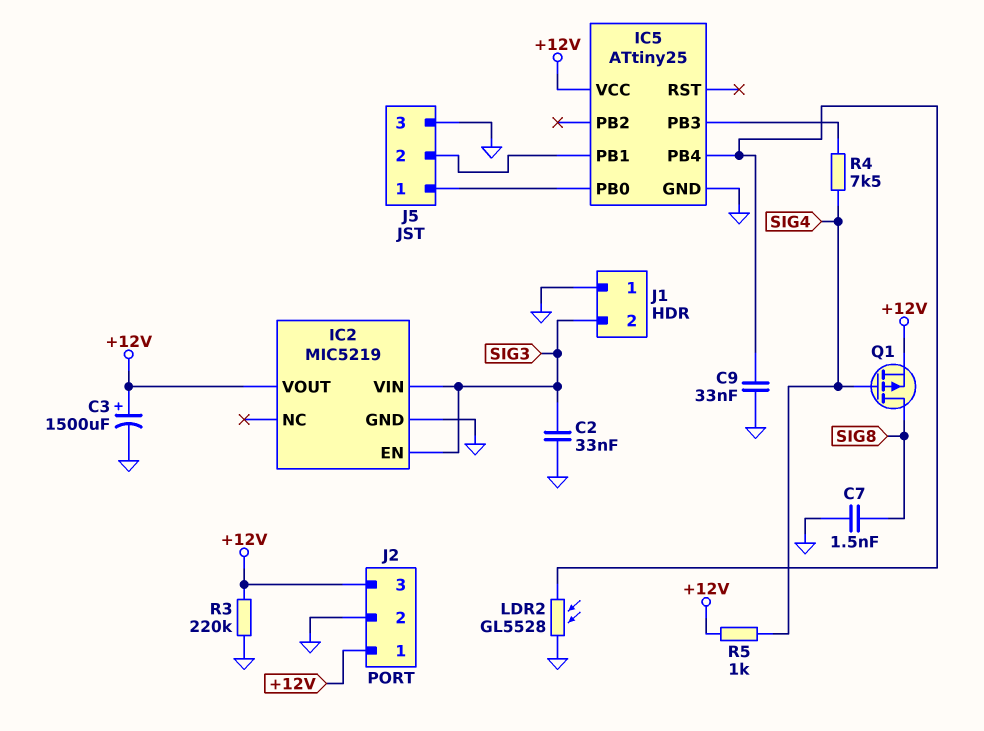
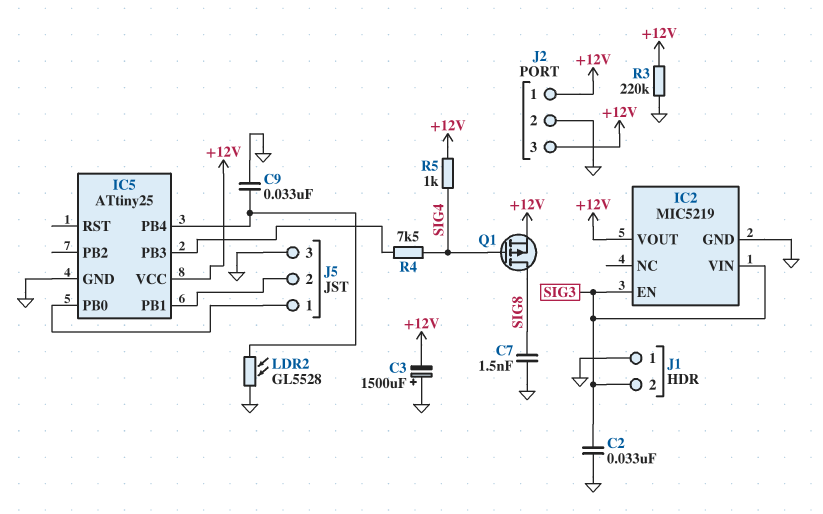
C3: 1500uF (plus +12V, minus GND) -> 1500uF (plus GND, minus +12V)

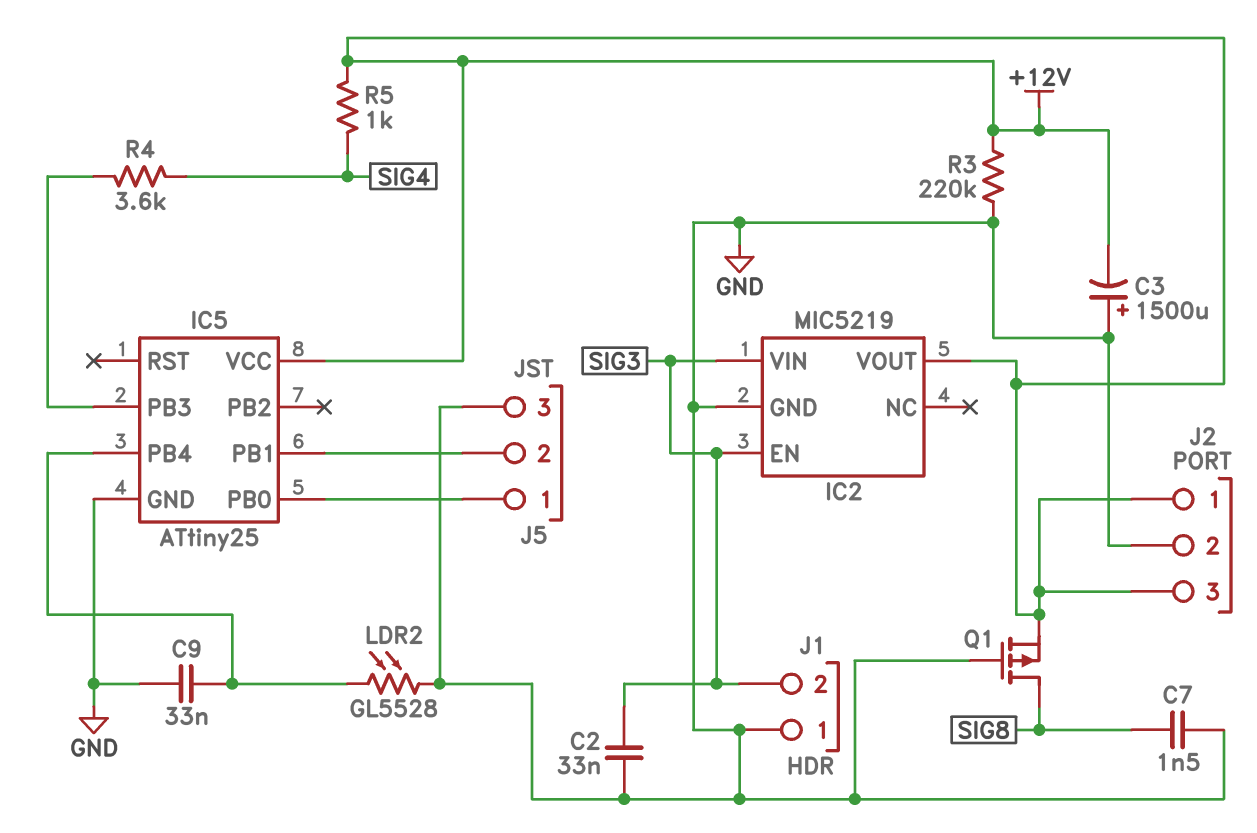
Q1: PMOS (G SIG4, D SIG8, S +12V) -> PMOS (G GND, D SIG8, S +12V)
R4: 7.5k (IC5/PB3, SIG4) -> 3.6k (IC5/PB3, SIG4)

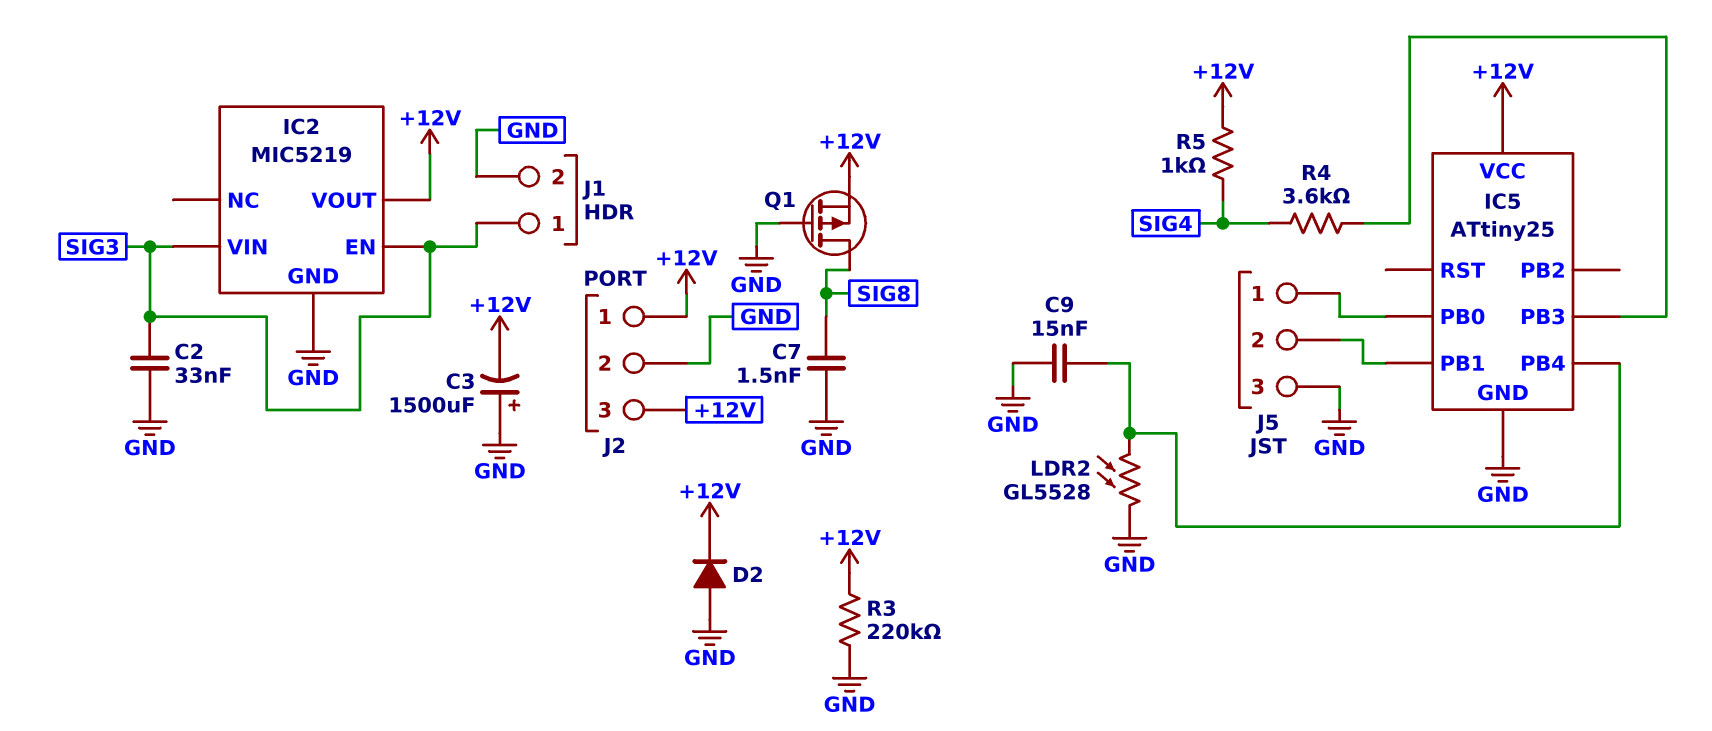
C9: 33nF (GND, IC5/PB4) -> 15nF (GND, IC5/PB4)
D2: none -> diode (A GND, K +12V)
J1 pin 1: GND -> SIG3
J1 pin 2: SIG3 -> GND

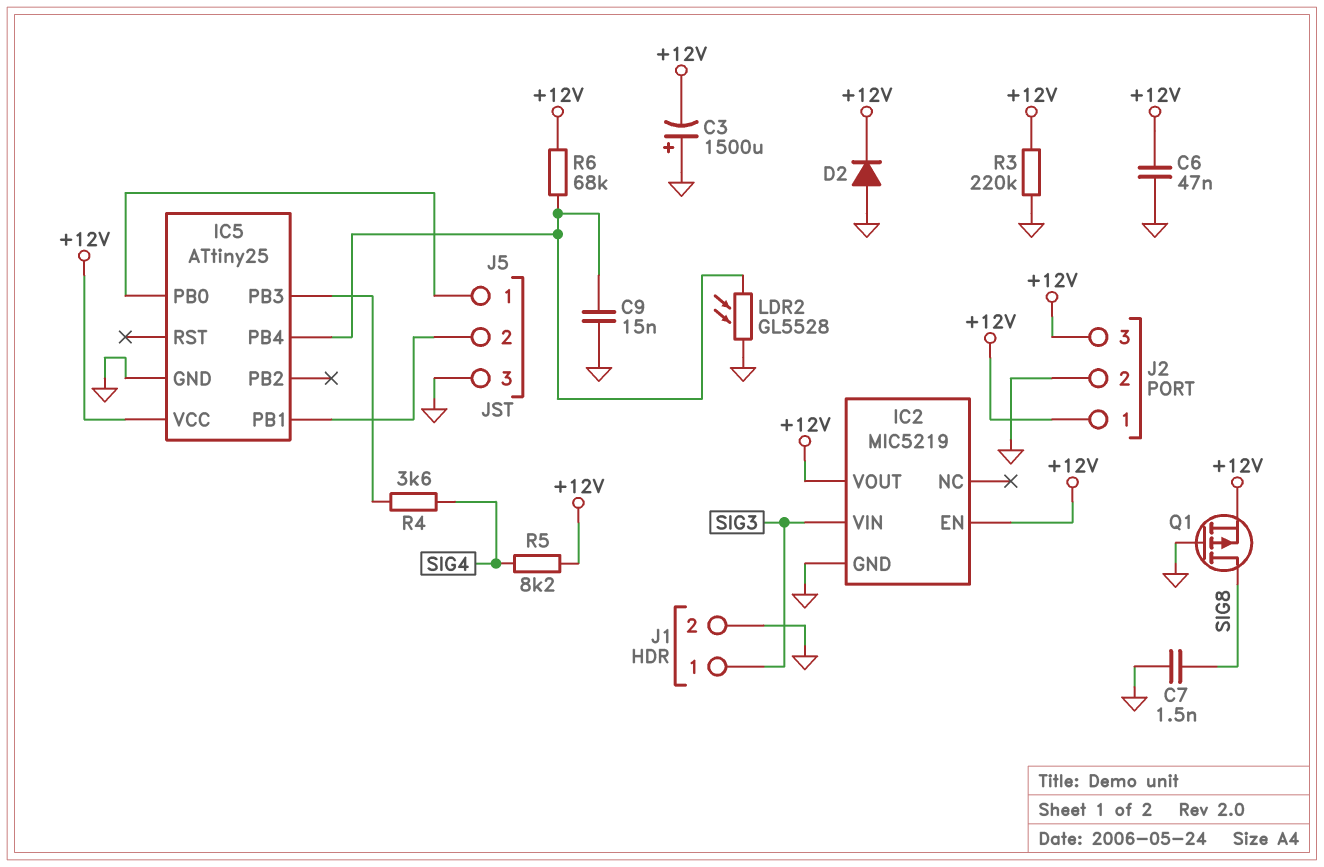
C2: 33nF (GND, SIG3) -> none
C6: none -> 47nF (+12V, GND)
IC2 pin EN: SIG3 -> +12V
R5: 1k (+12V, SIG4) -> 8.2k (+12V, SIG4)
R6: none -> 68k (+12V, IC5/PB4)

